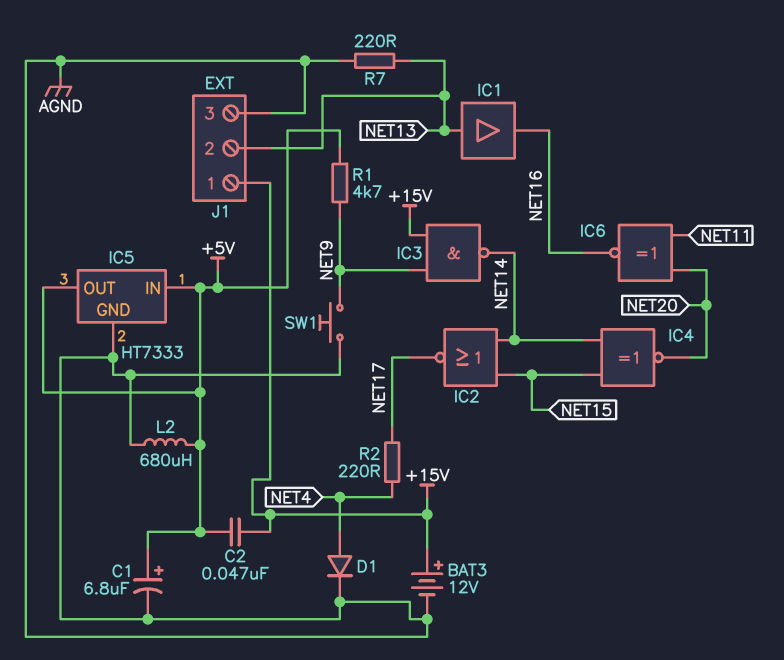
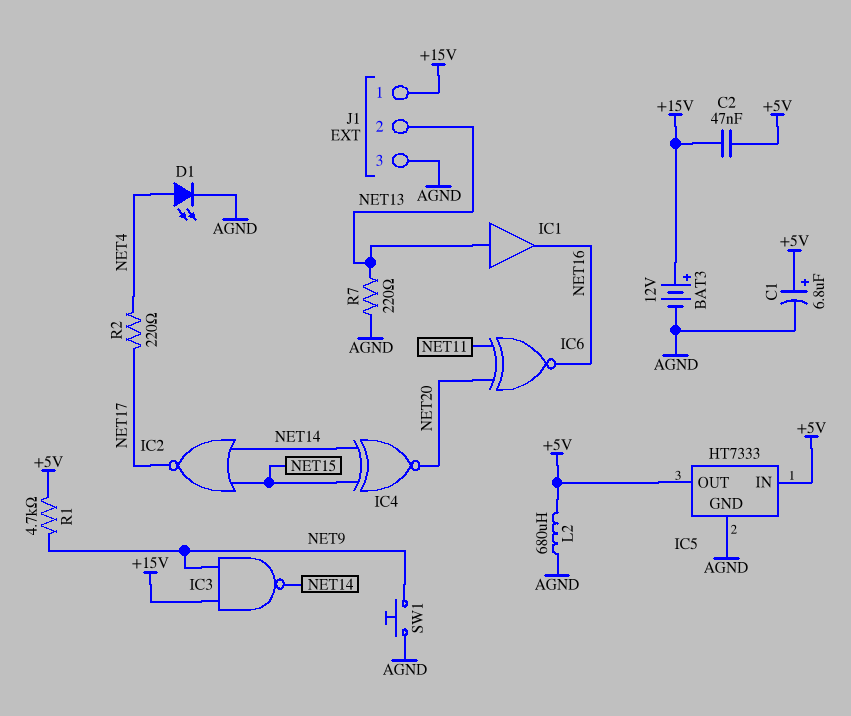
D1: diode (A NET4, K AGND) -> LED (A NET4, K AGND)

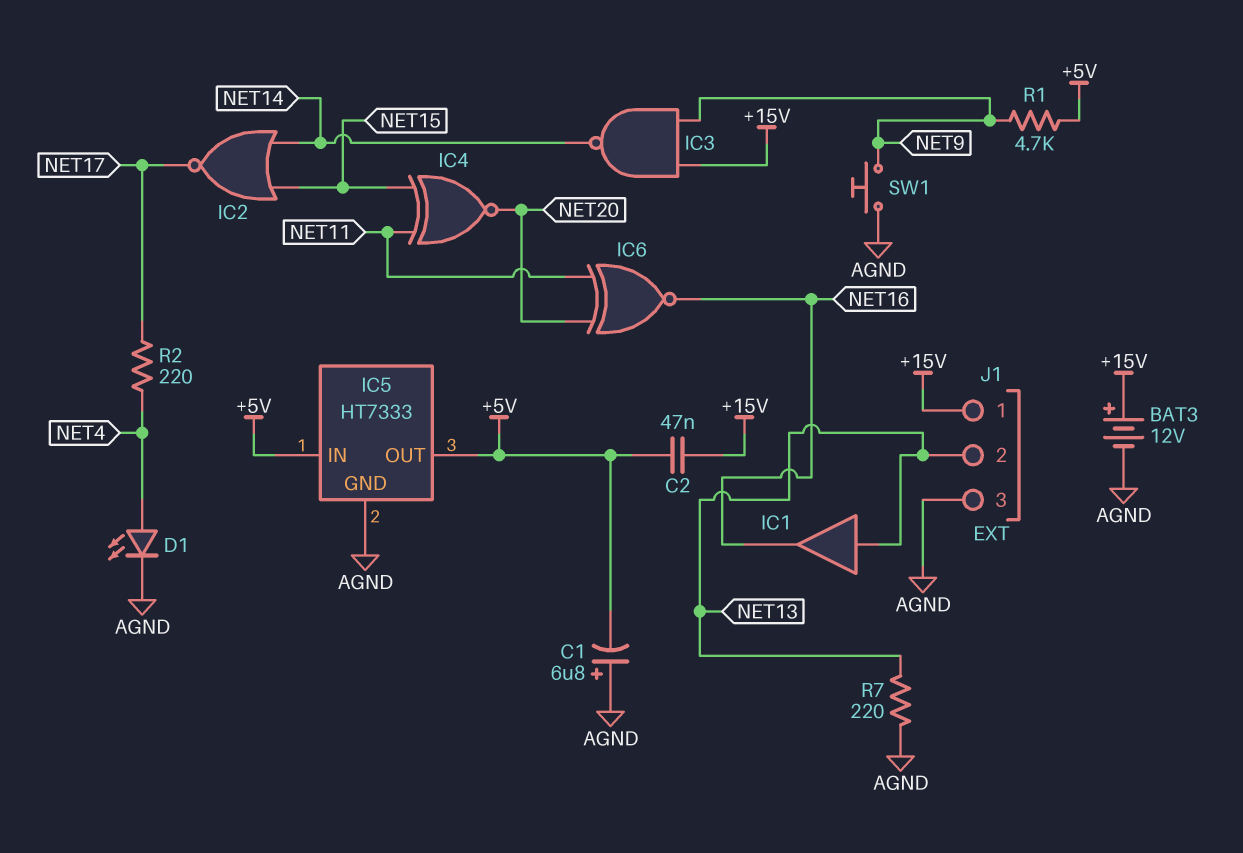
C1: 6.8uF (plus +5V, minus AGND) -> 6.8uF (plus AGND, minus +5V)
IC4: XNOR (in NET14, in NET15, out NET20) -> XNOR (in NET11, in NET15, out NET20)
L2: 680uH (+5V, AGND) -> none

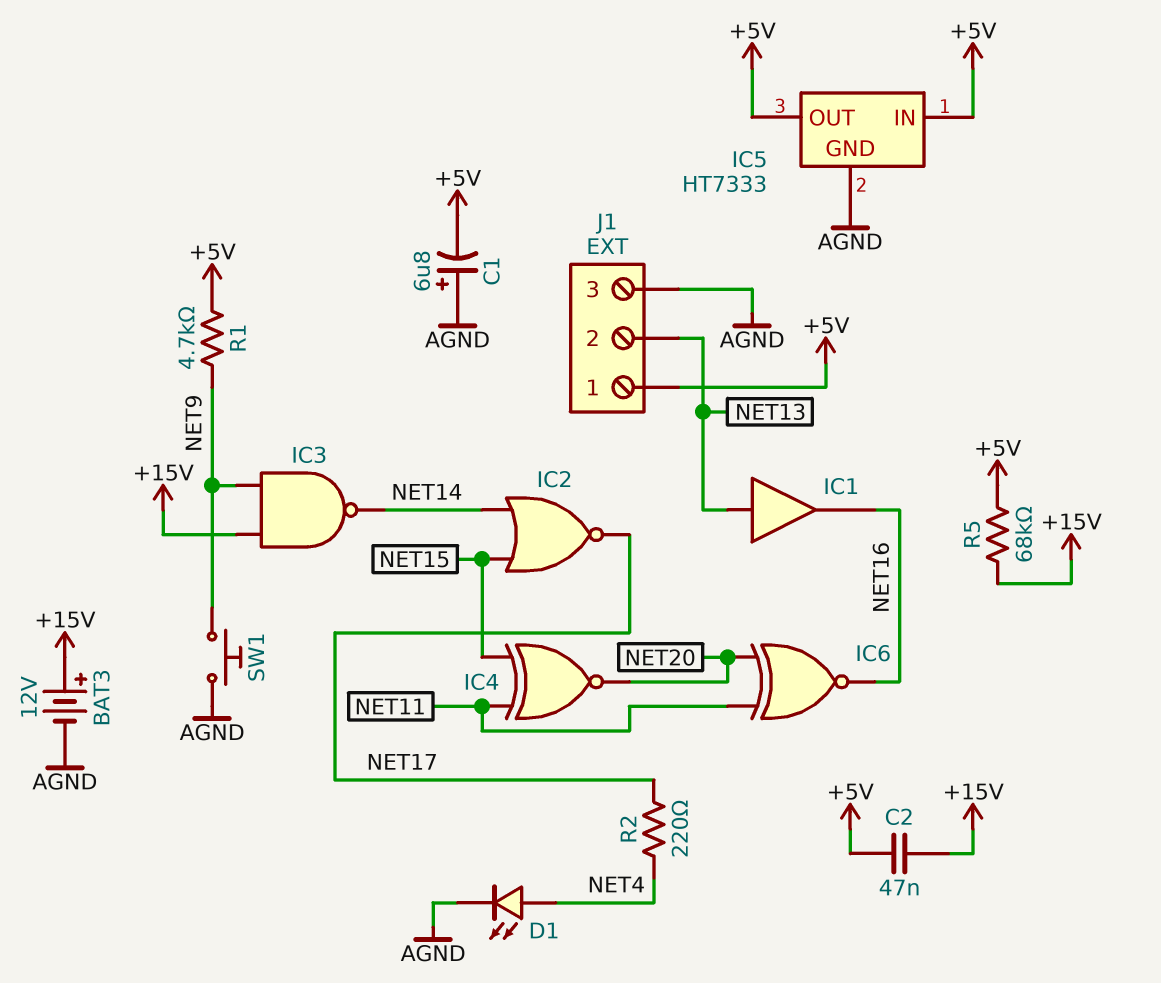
J1 pin 1: +15V -> +5V
R5: none -> 68k (+5V, +15V)
R7: 220 (AGND, NET13) -> none

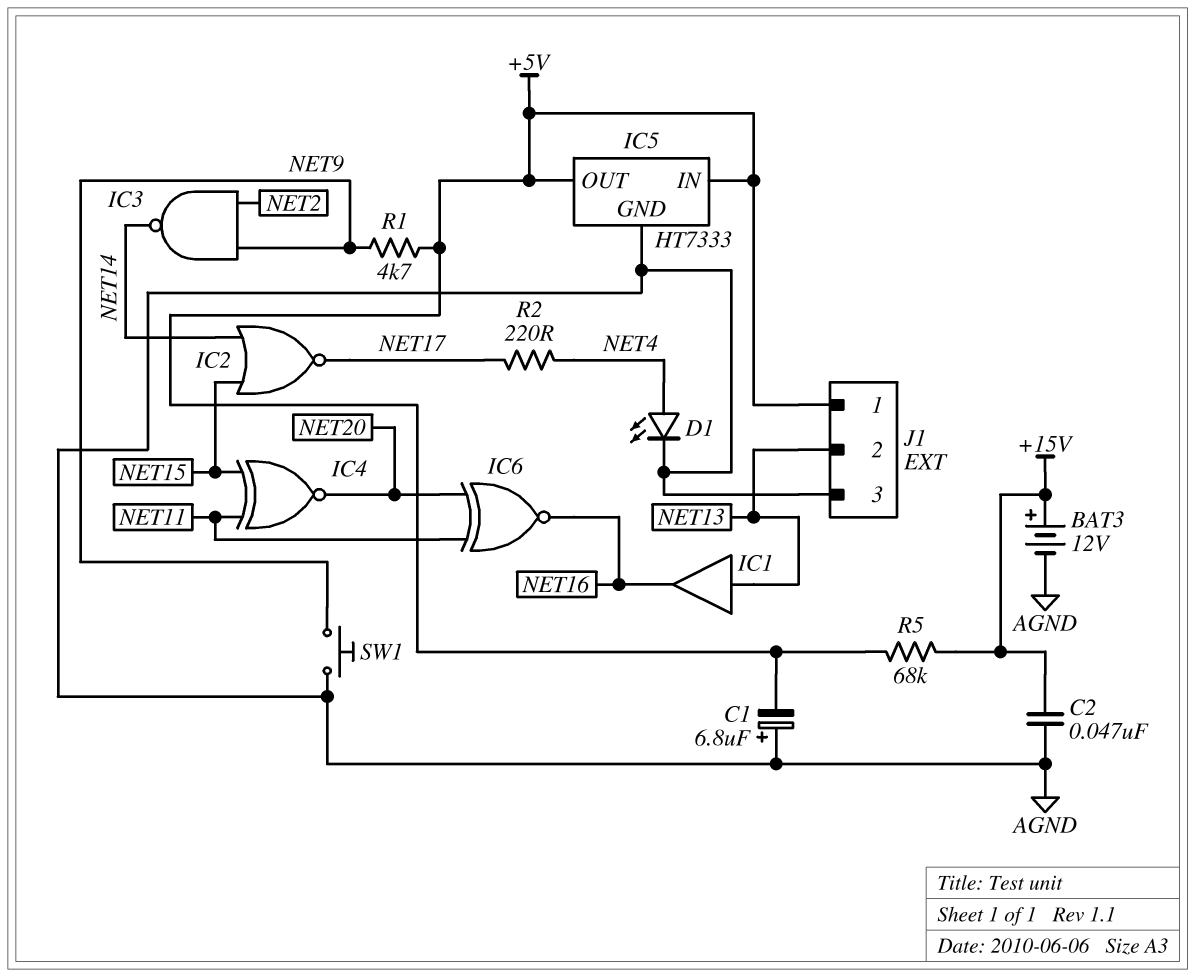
C2: 47nF (+5V, +15V) -> 47nF (+15V, AGND)
IC3: NAND (in +15V, in NET9, out NET14) -> NAND (in NET2, in NET9, out NET14)

